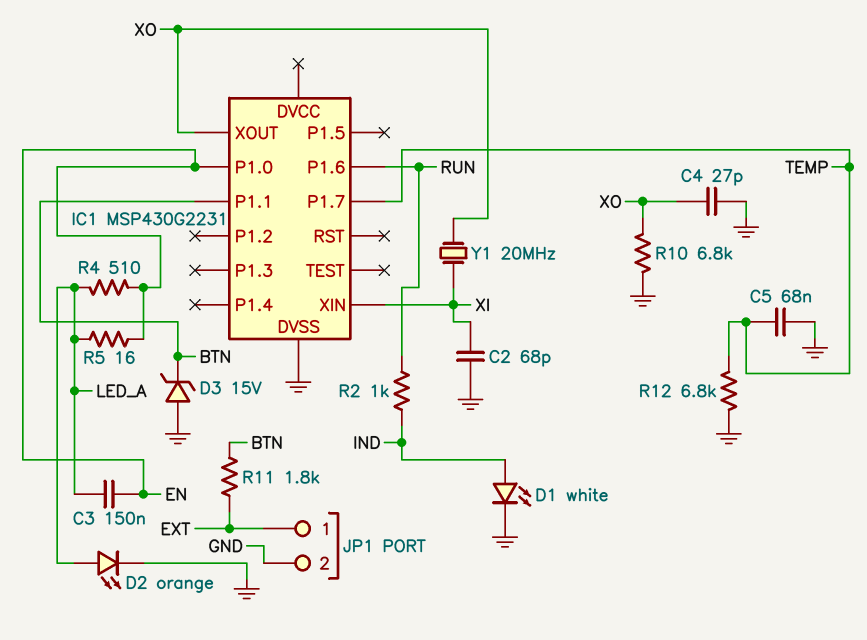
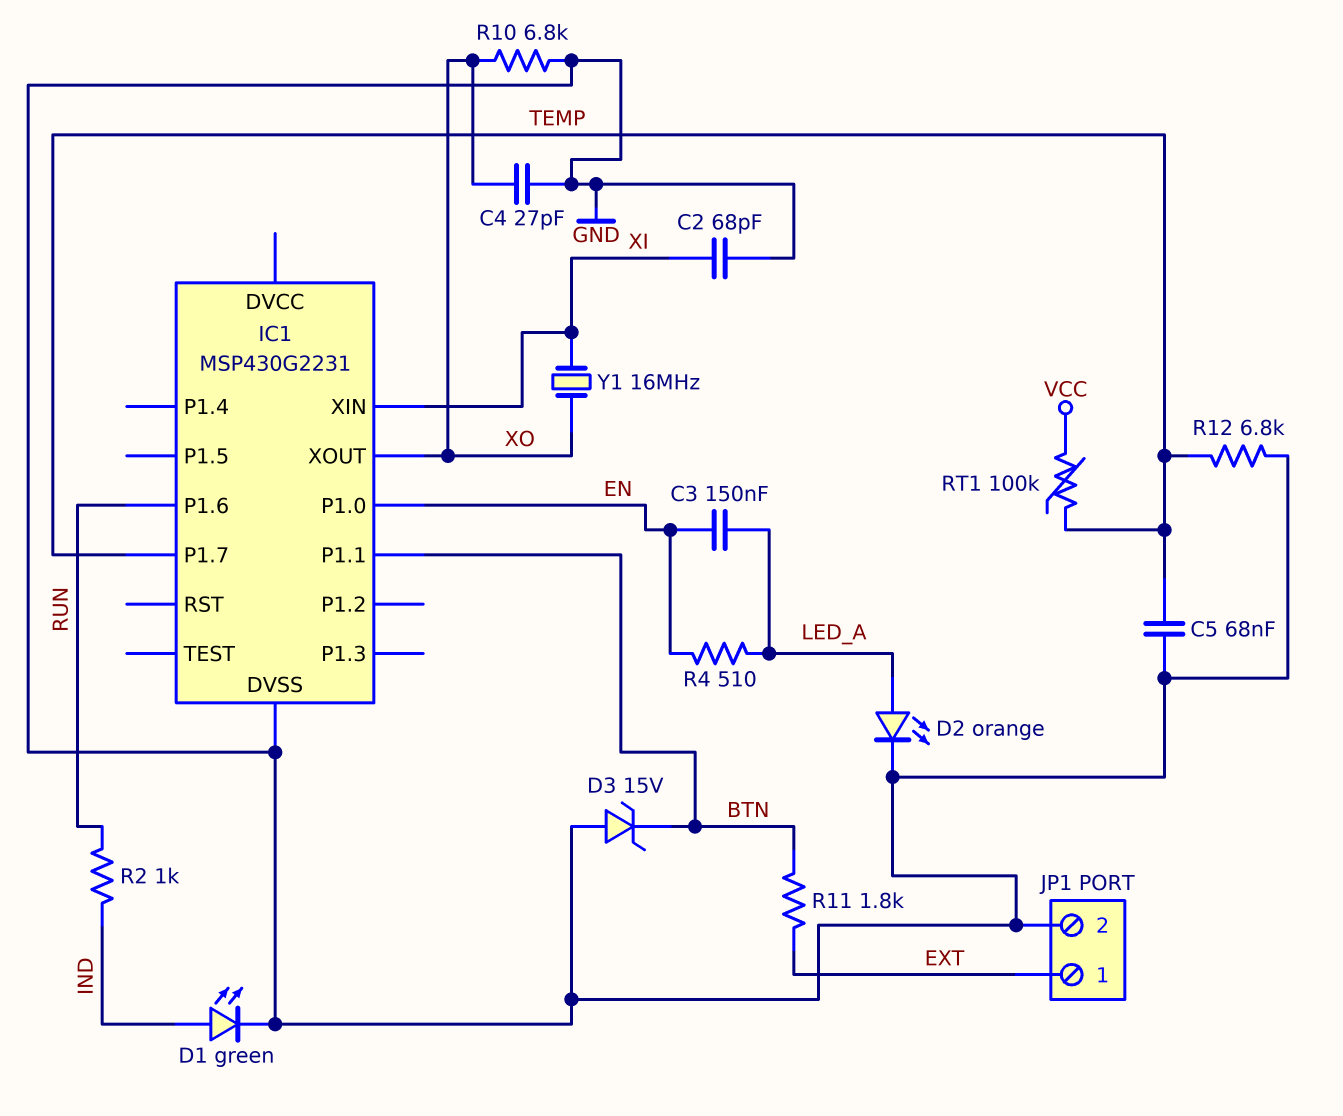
D1: LED white (A IND, K GND) -> LED green (A IND, K GND)
R5: 16 (EN, LED_A) -> none
RT1: none -> 100k (TEMP, VCC)
Y1: 20MHz (XI, XO) -> 16MHz (XI, XO)

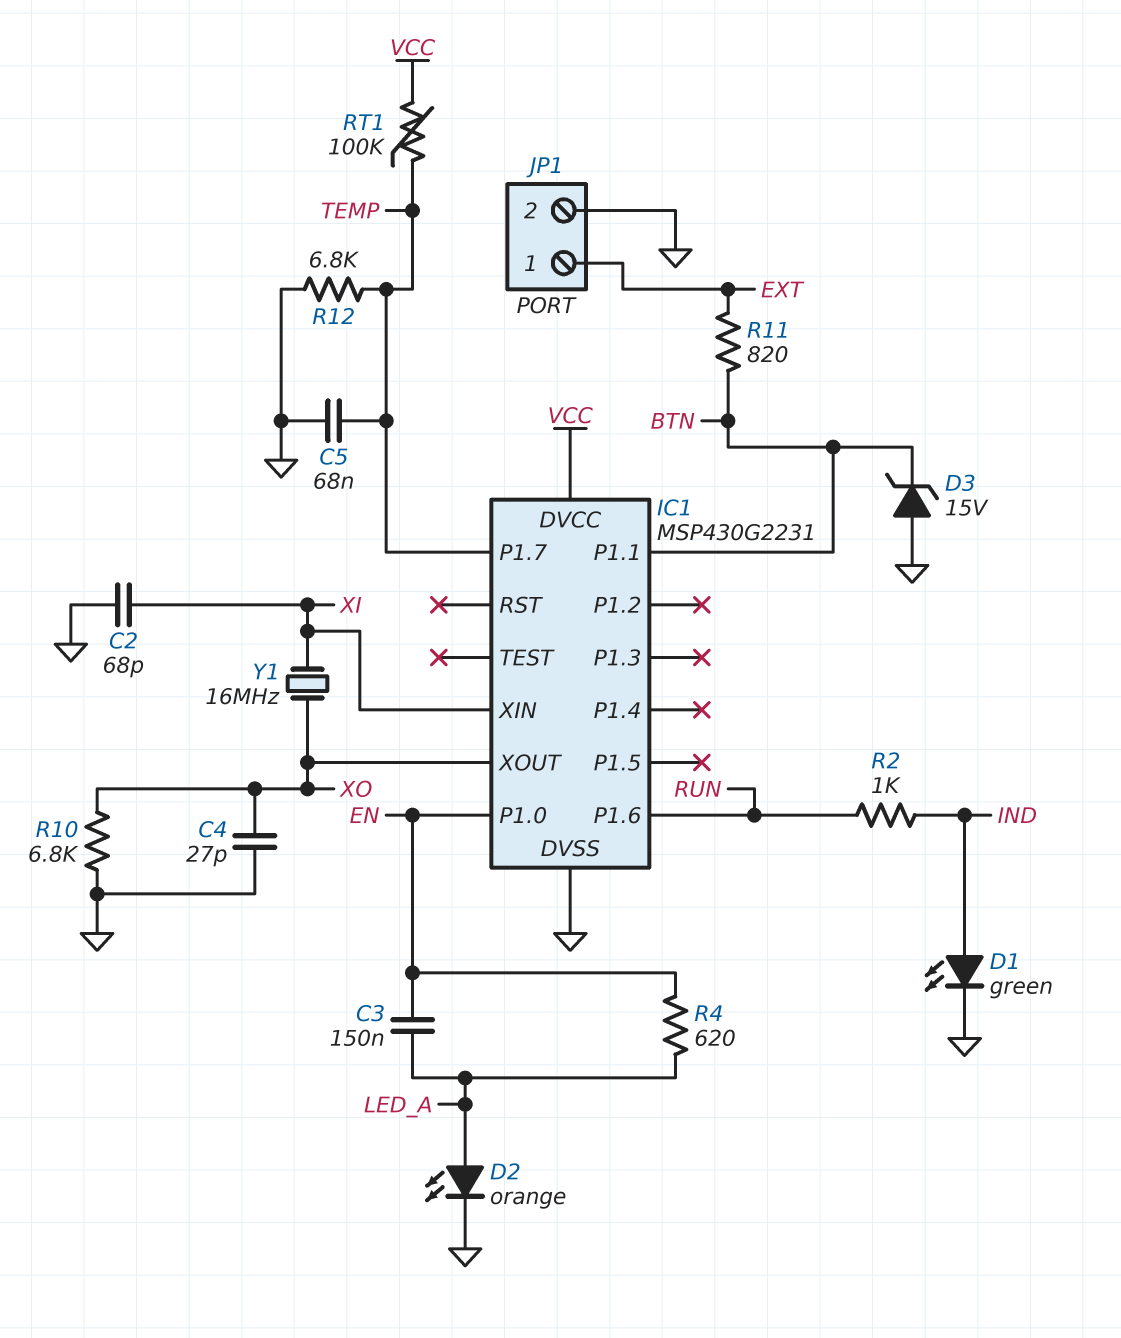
IC1 pin DVCC: none -> VCC
R4: 510 (EN, LED_A) -> 620 (EN, LED_A)
R11: 1.8k (BTN, EXT) -> 820 (BTN, EXT)

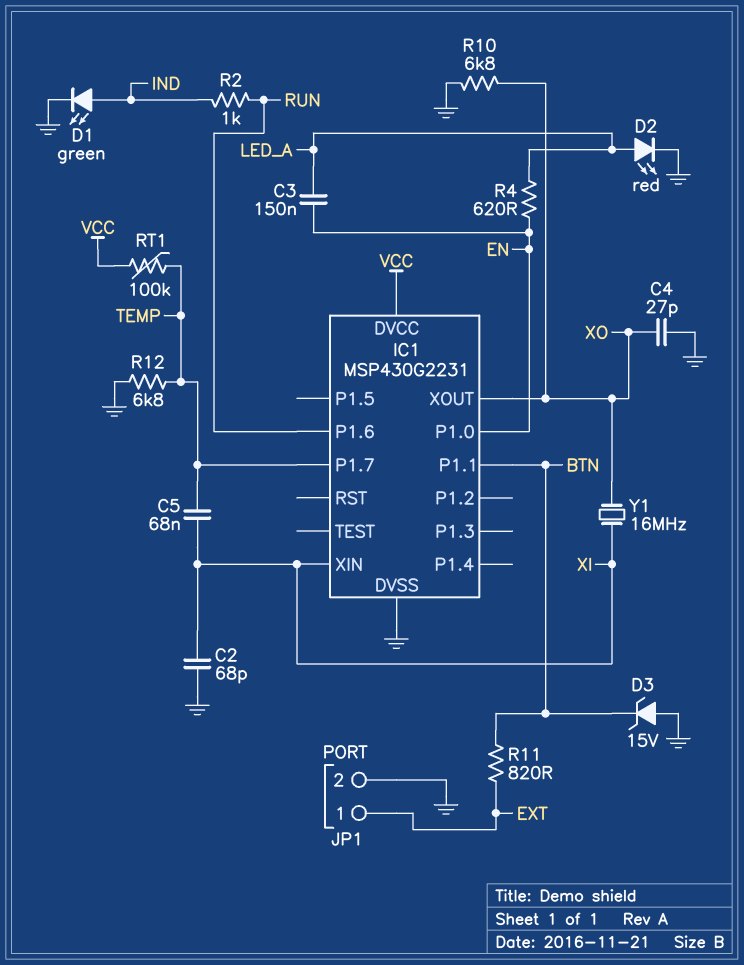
C5: 68nF (GND, TEMP) -> 68nF (TEMP, XI)
D2: LED orange (A LED_A, K GND) -> LED red (A LED_A, K GND)

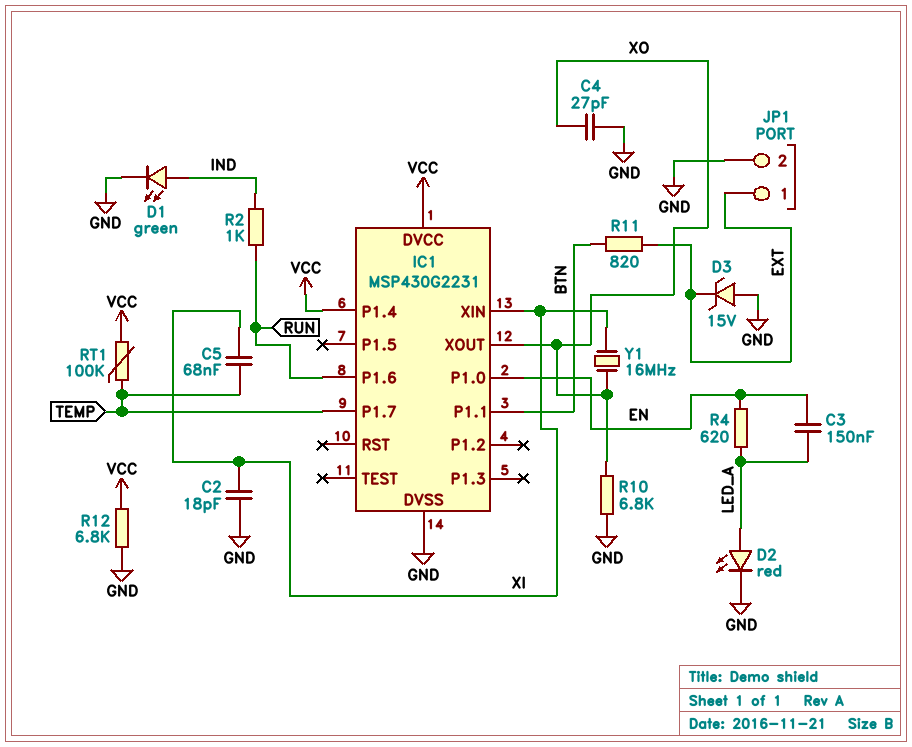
C2: 68pF (GND, XI) -> 18pF (GND, XI)
D3: zener 15V (A GND, K BTN) -> zener 15V (A GND, K EXT)
IC1 pin P1.4: none -> VCC
R12: 6.8k (GND, TEMP) -> 6.8k (GND, VCC)

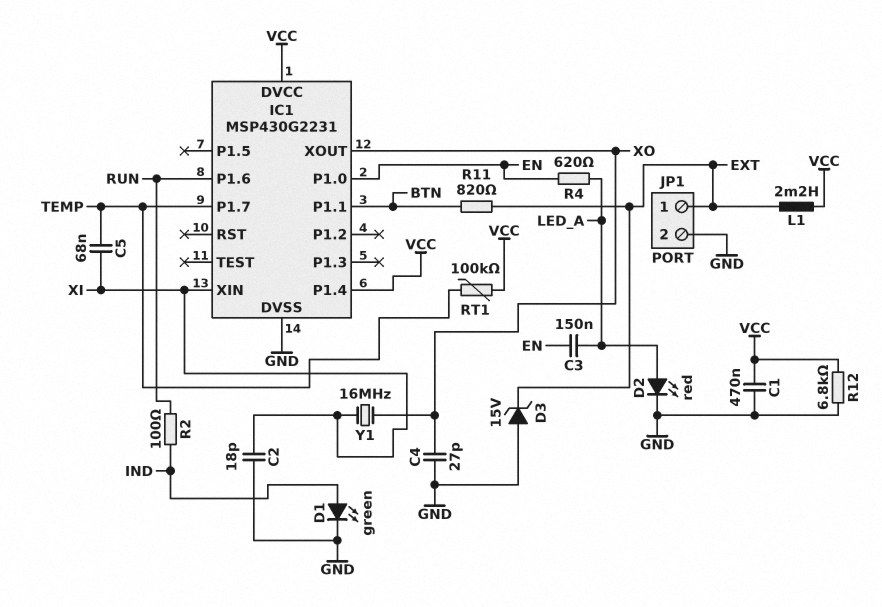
C1: none -> 470nF (GND, VCC)
L1: none -> 2.2mH (EXT, VCC)
R2: 1k (IND, RUN) -> 100 (IND, RUN)
R10: 6.8k (GND, XO) -> none

